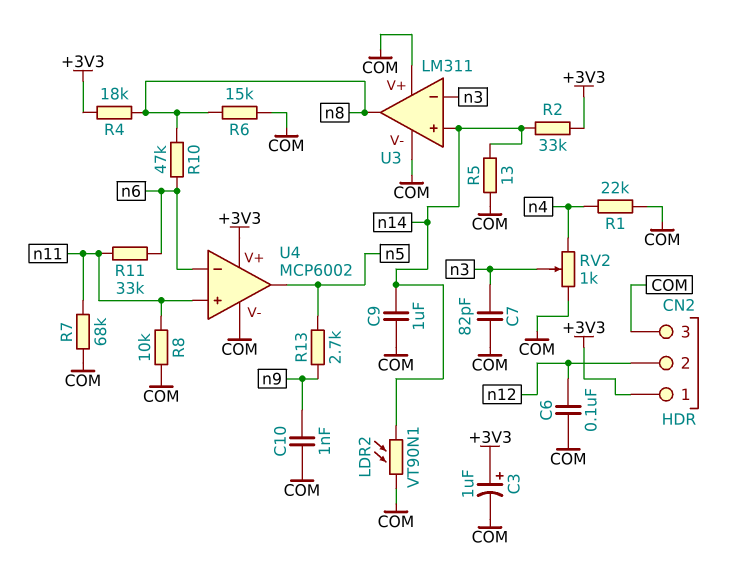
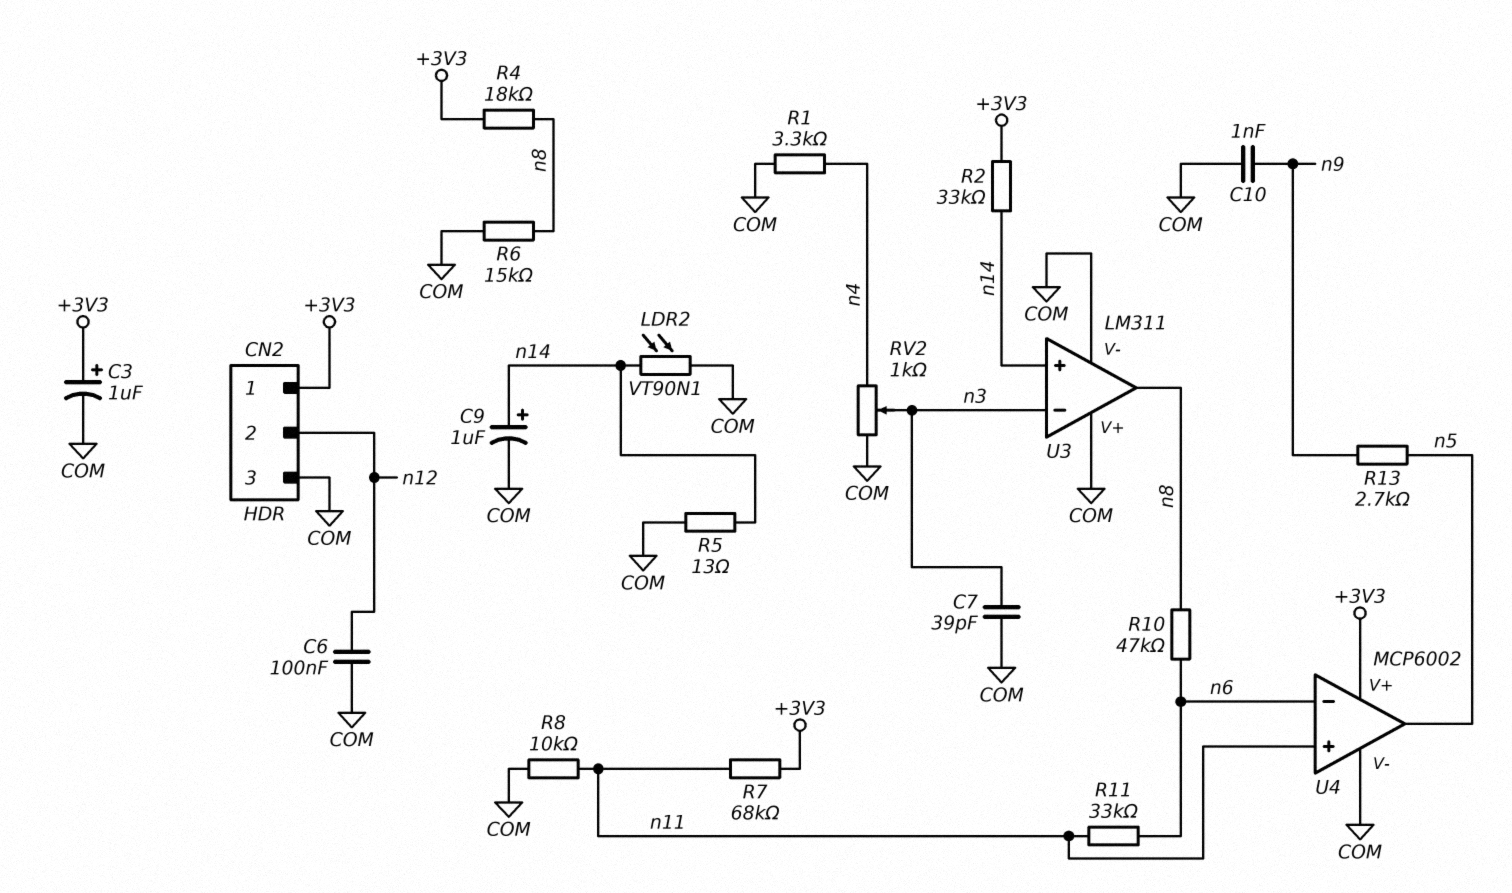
C7: 82pF (COM, n3) -> 39pF (COM, n3)
C9: 1uF (COM, n14) -> 1uF (plus n14, minus COM)
R1: 22k (COM, n4) -> 3.3k (COM, n4)
R7: 68k (COM, n11) -> 68k (+3V3, n11)

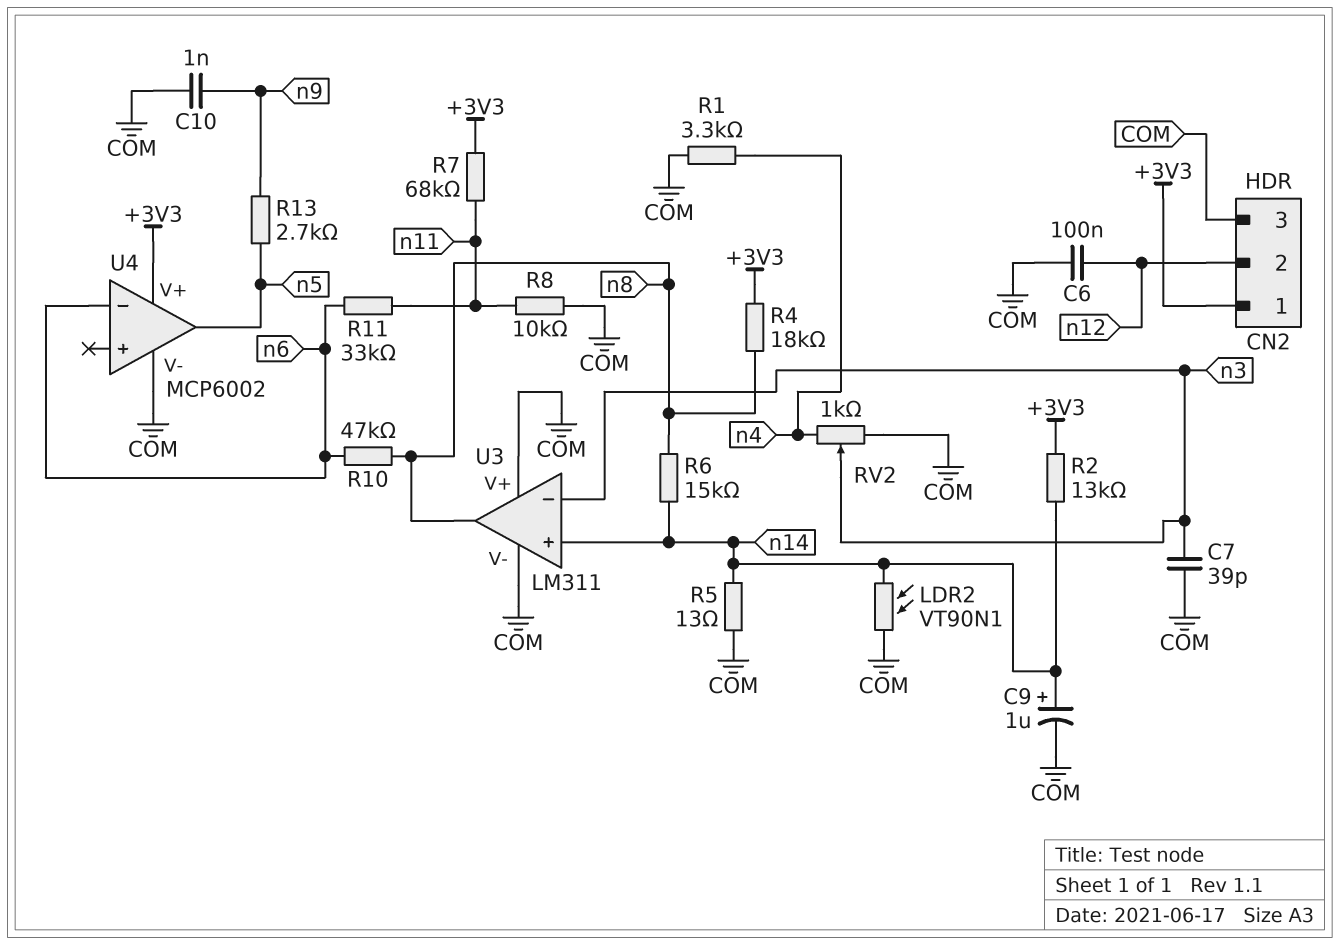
C3: 1uF (plus +3V3, minus COM) -> none
R2: 33k (+3V3, n14) -> 13k (+3V3, n14)
R6: 15k (COM, n8) -> 15k (n8, n14)
U4 pin in+: n11 -> none

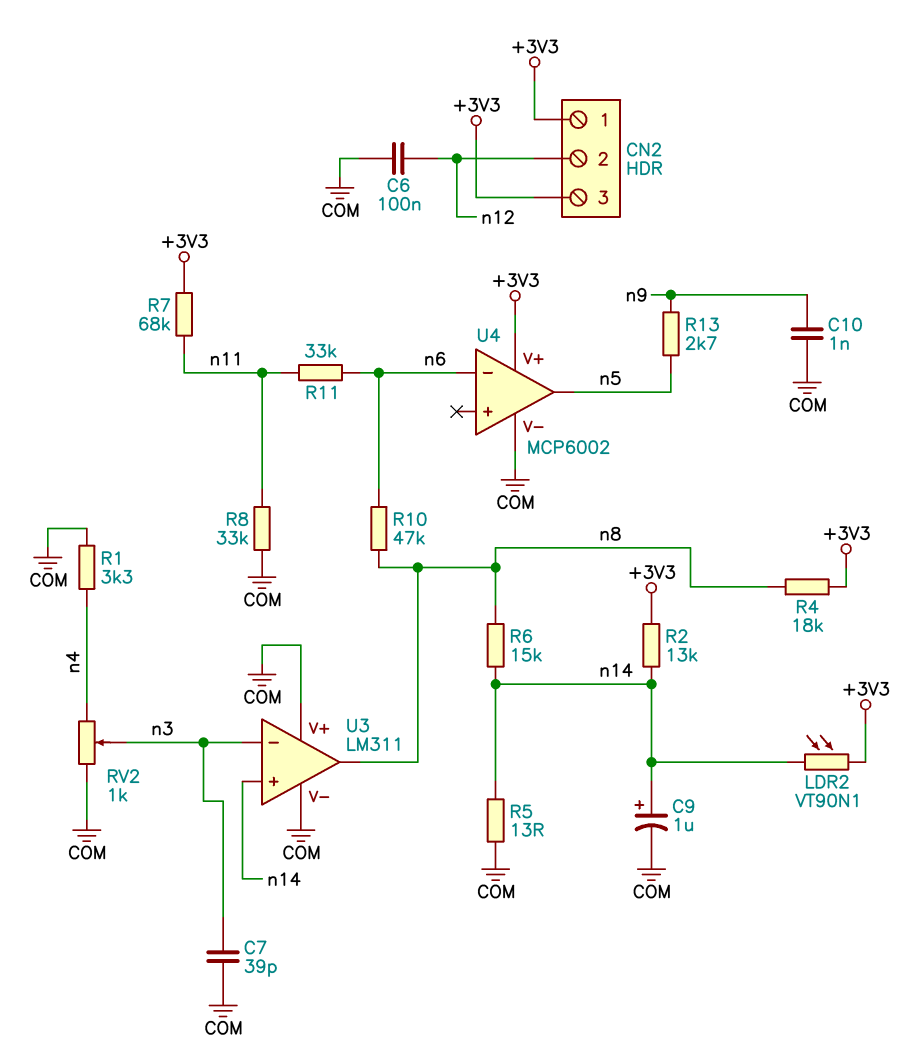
CN2 pin 3: COM -> +3V3
LDR2: VT90N1 (COM, n14) -> VT90N1 (+3V3, n14)
R8: 10k (COM, n11) -> 33k (COM, n11)

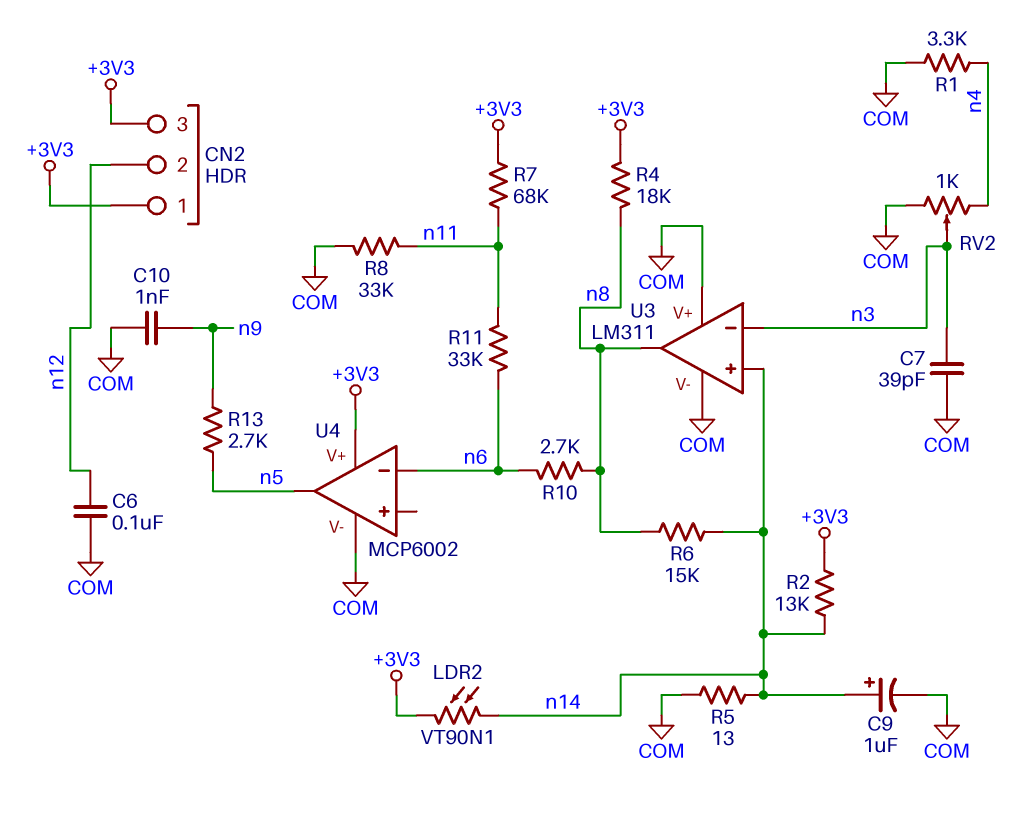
R10: 47k (n6, n8) -> 2.7k (n6, n8)

